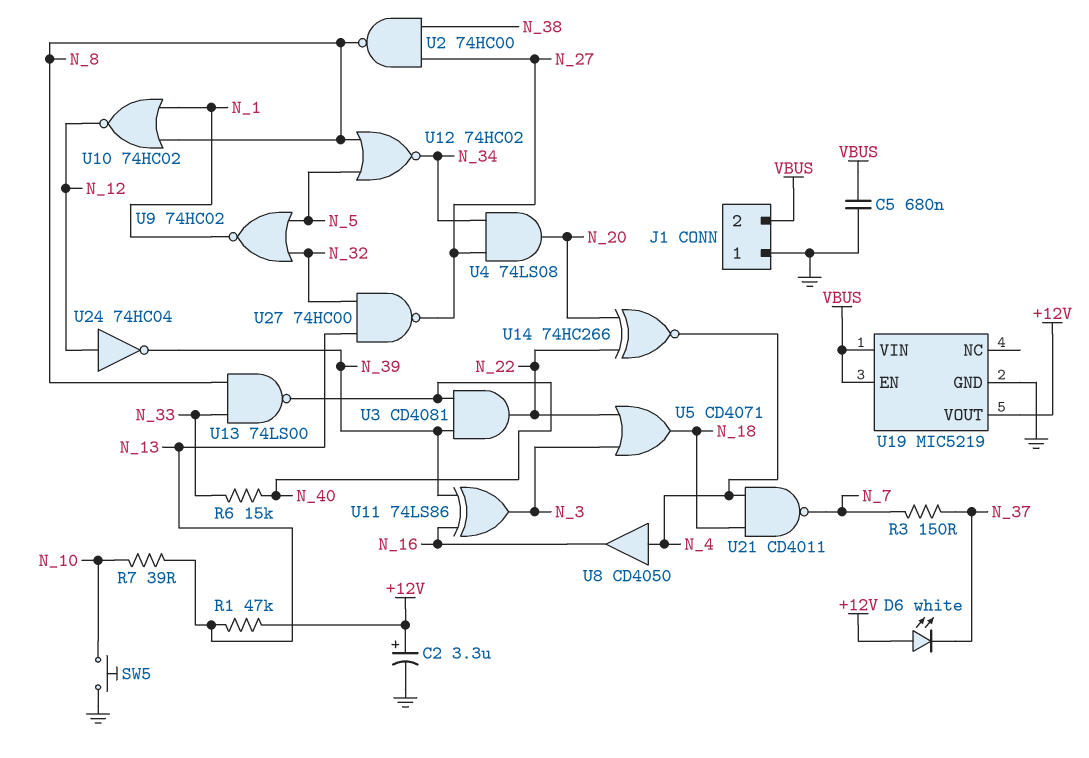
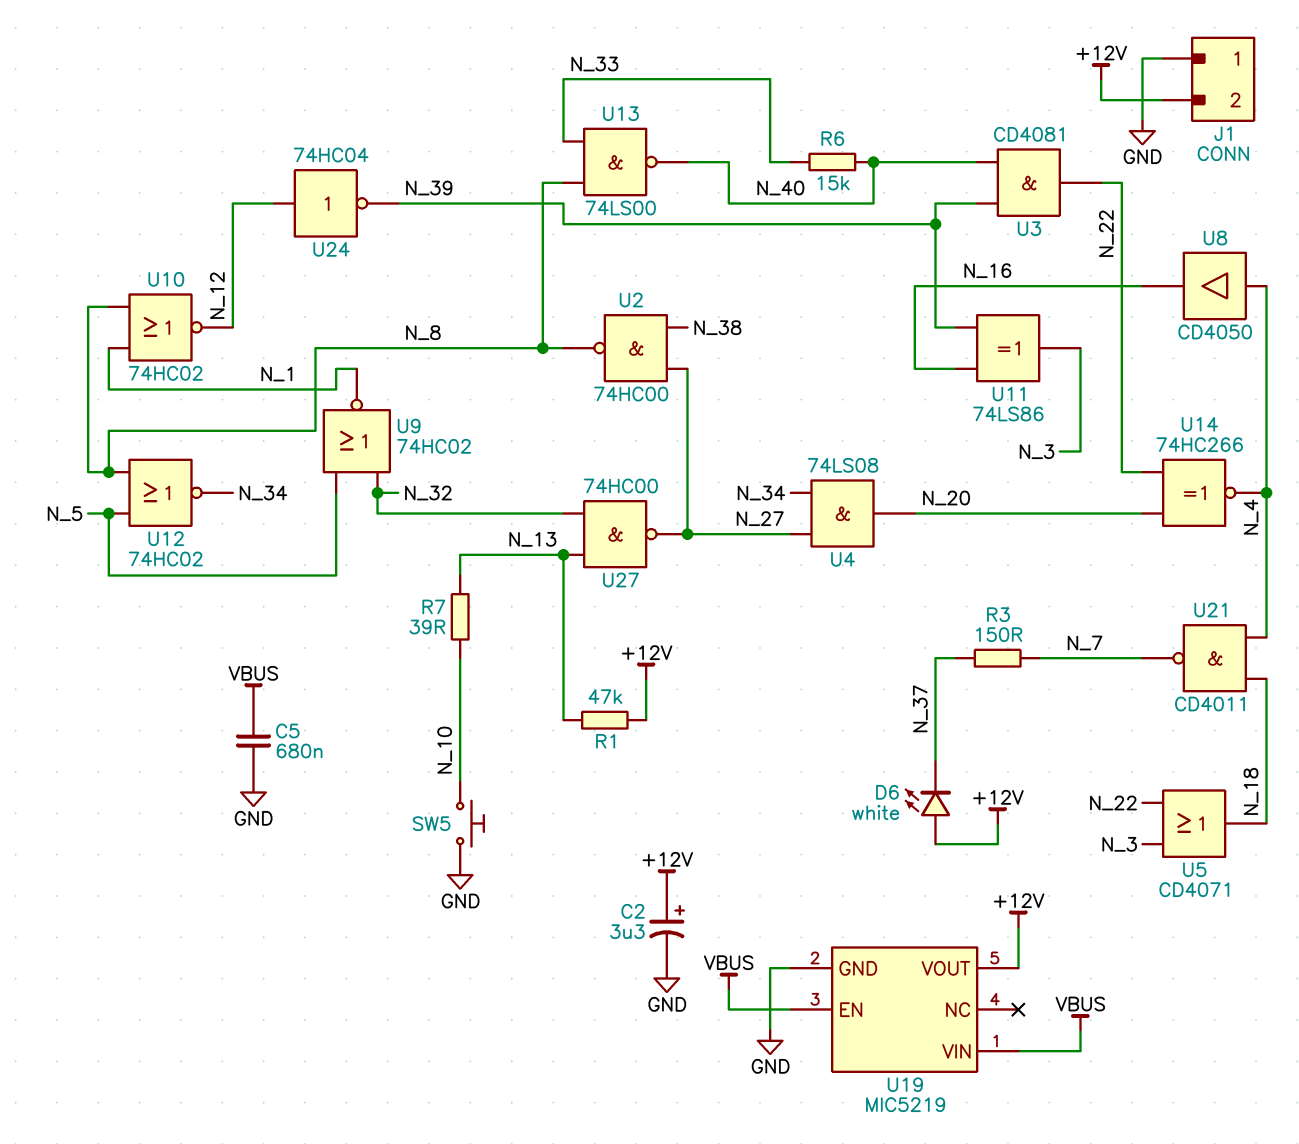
J1 pin 2: VBUS -> +12V

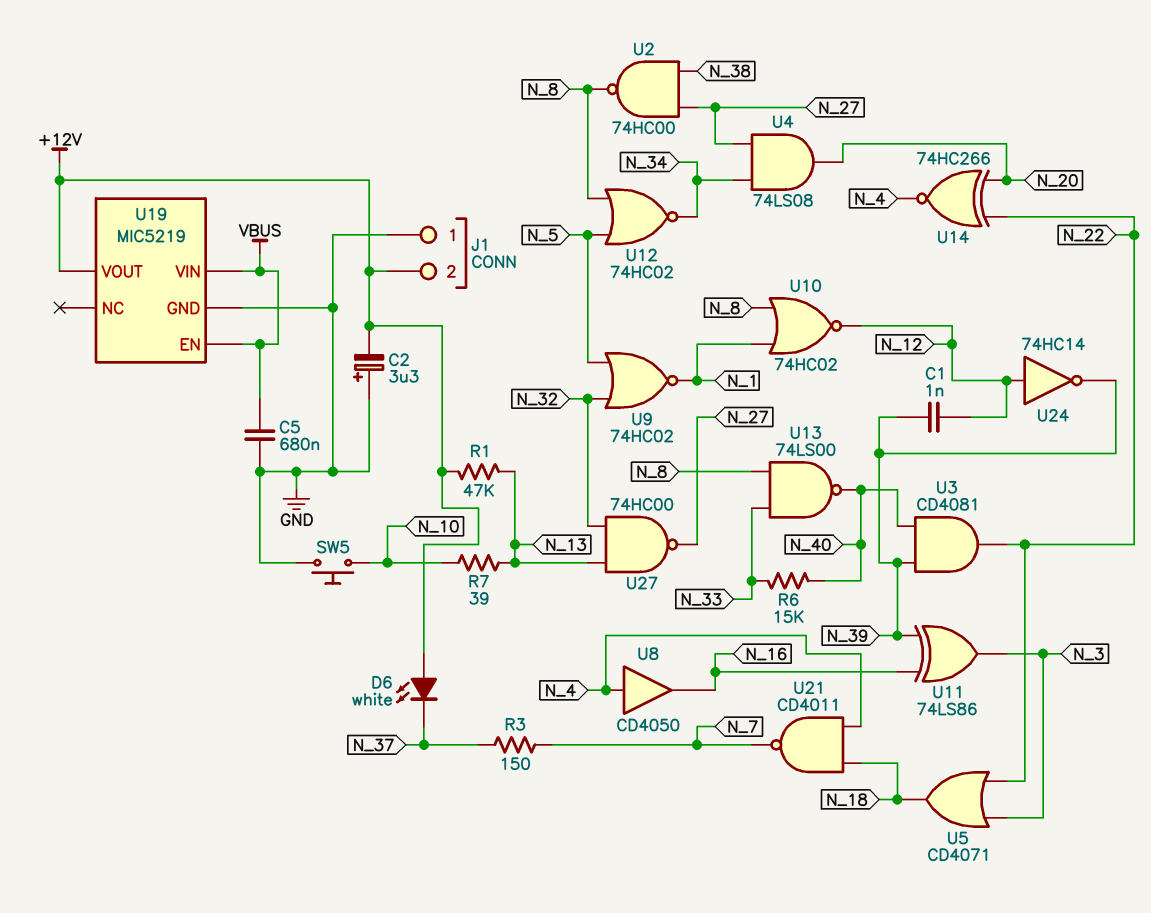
C1: none -> 1nF (N_12, N_39)
C2: 3.3uF (plus +12V, minus GND) -> 3.3uF (plus GND, minus +12V)
U24: NOT 74HC04 (in N_12, out N_39) -> NOT 74HC14 (in N_12, out N_39)

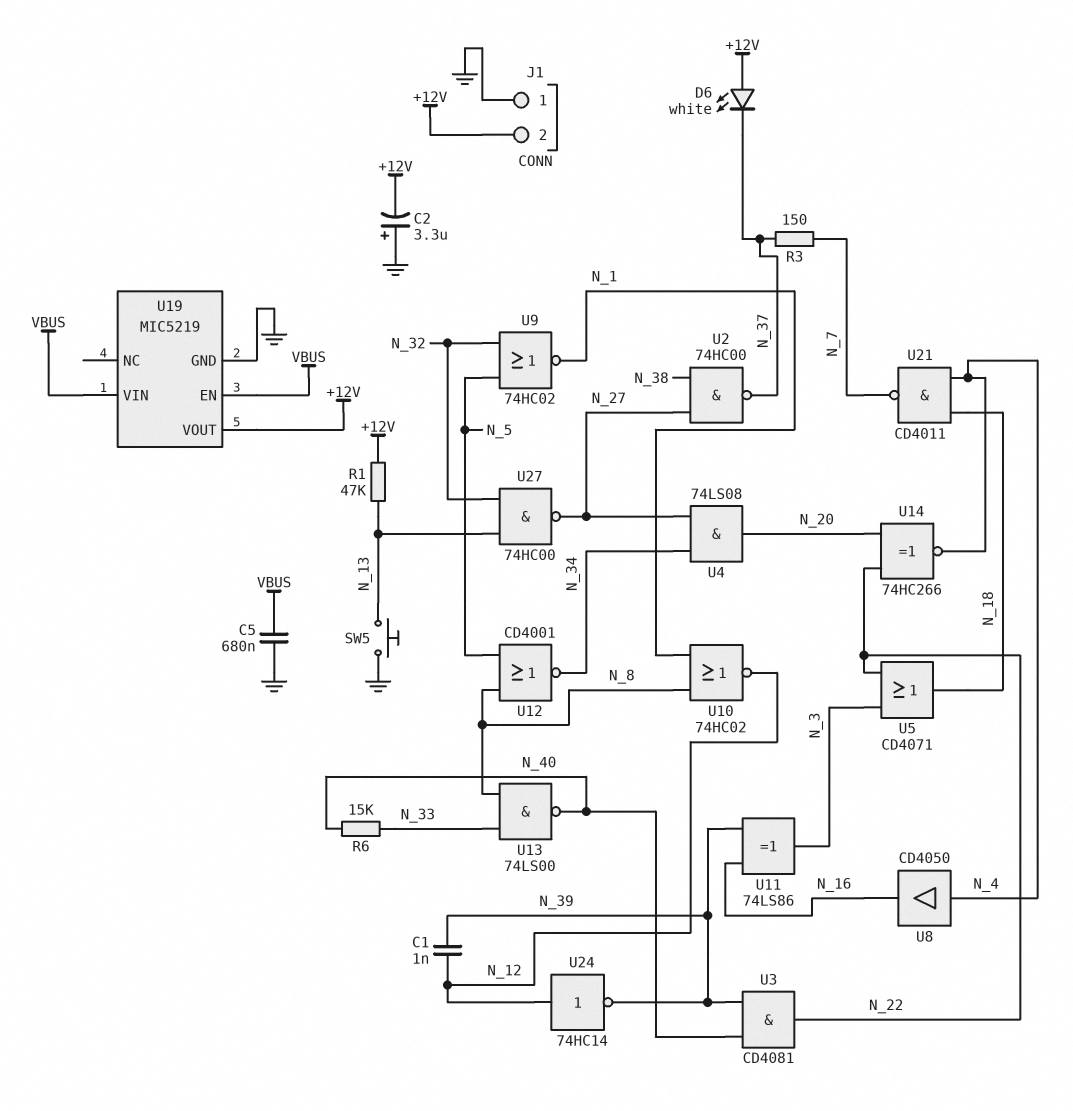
R7: 39 (N_10, N_13) -> none
SW5: button (GND, N_10) -> button (GND, N_13)
U2: NAND 74HC00 (in N_27, in N_38, out N_8) -> NAND 74HC00 (in N_27, in N_38, out N_37)
U12: NOR 74HC02 (in N_5, in N_8, out N_34) -> NOR CD4001 (in N_5, in N_8, out N_34)

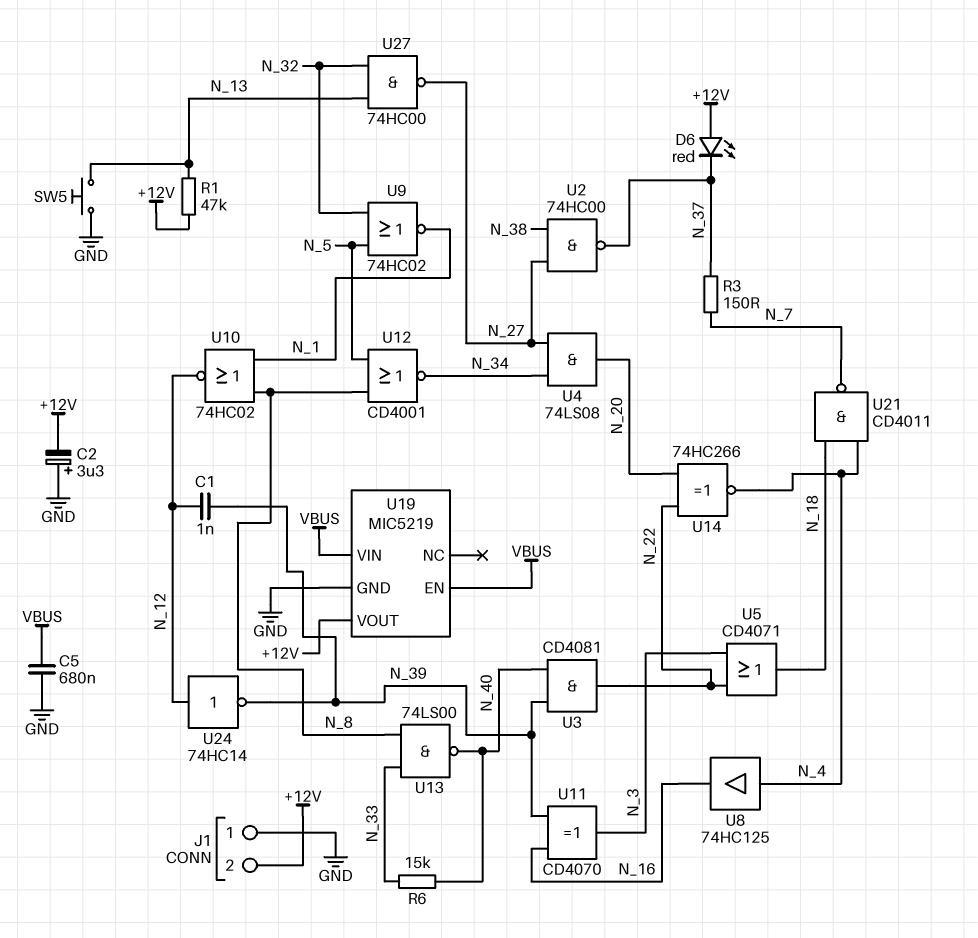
D6: LED white (A +12V, K N_37) -> LED red (A +12V, K N_37)
U8: buffer CD4050 (in N_4, out N_16) -> buffer 74HC125 (in N_4, out N_16)
U11: XOR 74LS86 (in N_16, in N_39, out N_3) -> XOR CD4070 (in N_16, in N_39, out N_3)

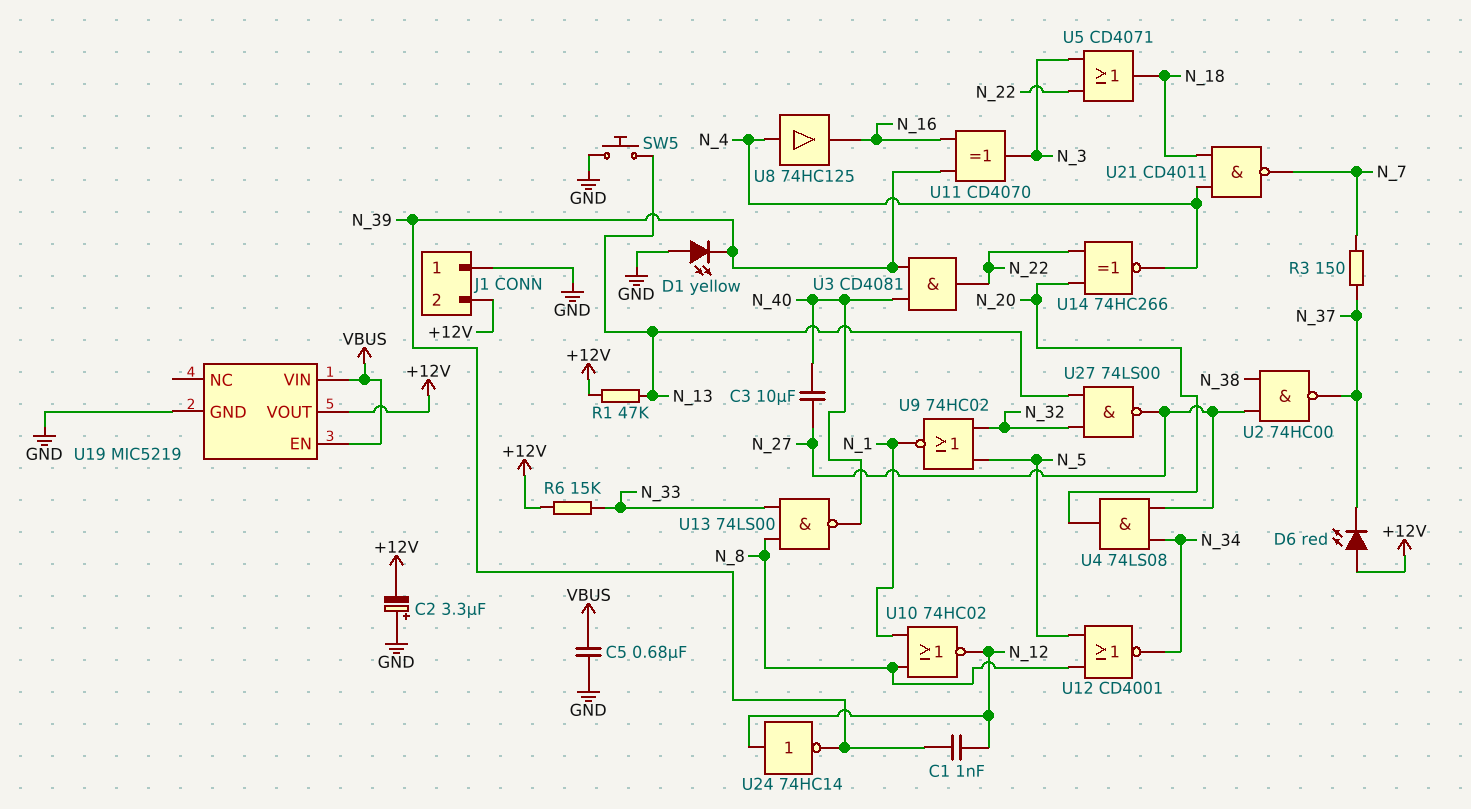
C3: none -> 10uF (N_27, N_40)
D1: none -> LED yellow (A GND, K N_39)
R6: 15k (N_33, N_40) -> 15k (+12V, N_33)
U27: NAND 74HC00 (in N_13, in N_32, out N_27) -> NAND 74LS00 (in N_13, in N_32, out N_27)

